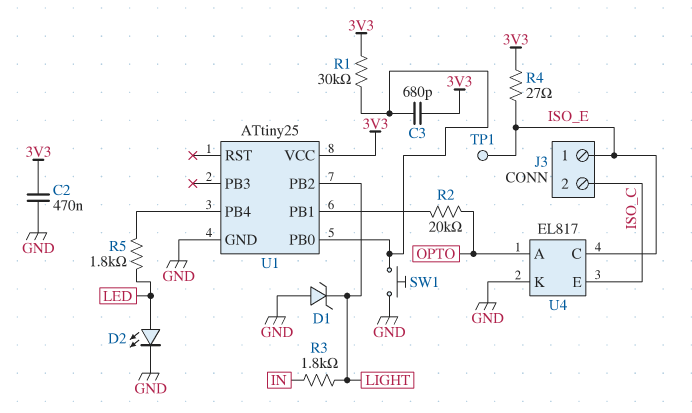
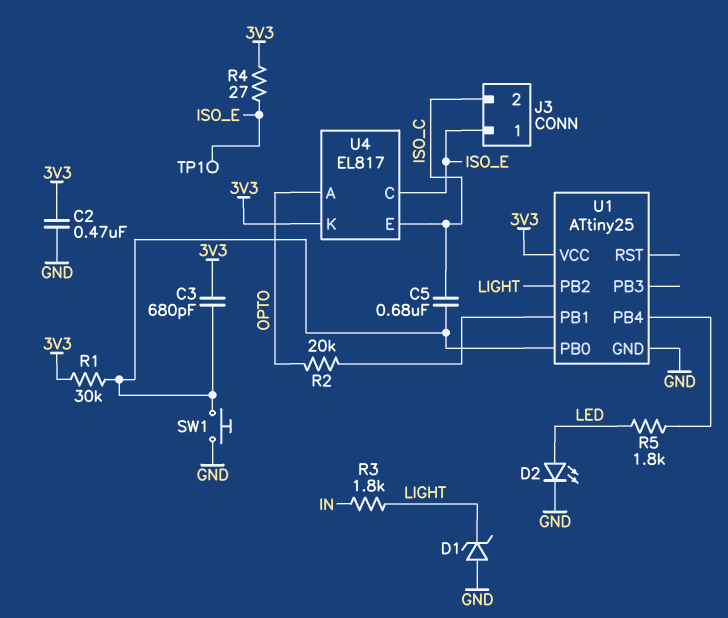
C5: none -> 680nF (ISO_C, U1/PB0)
U4 pin K: GND -> 3V3

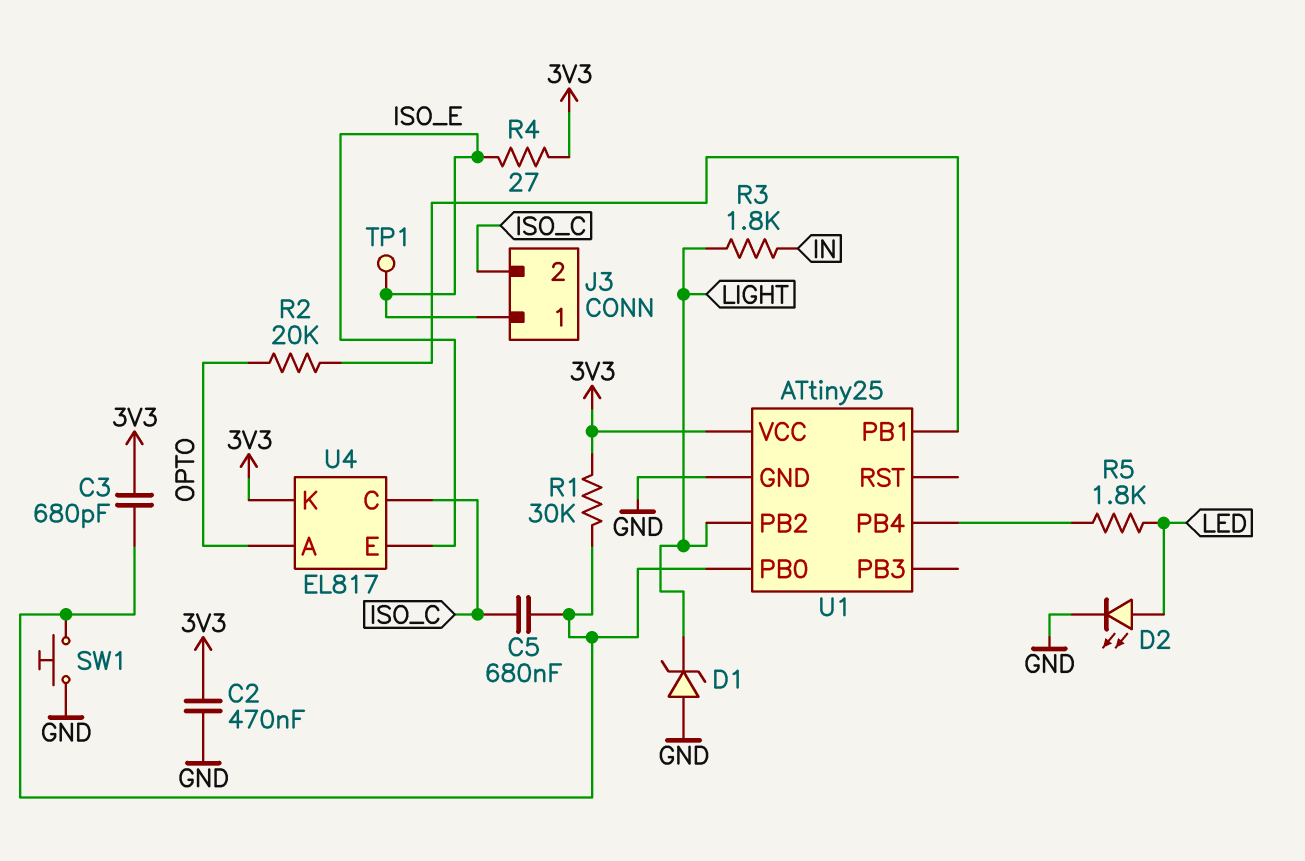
U4 pin C: ISO_E -> ISO_C
U4 pin E: ISO_C -> ISO_E

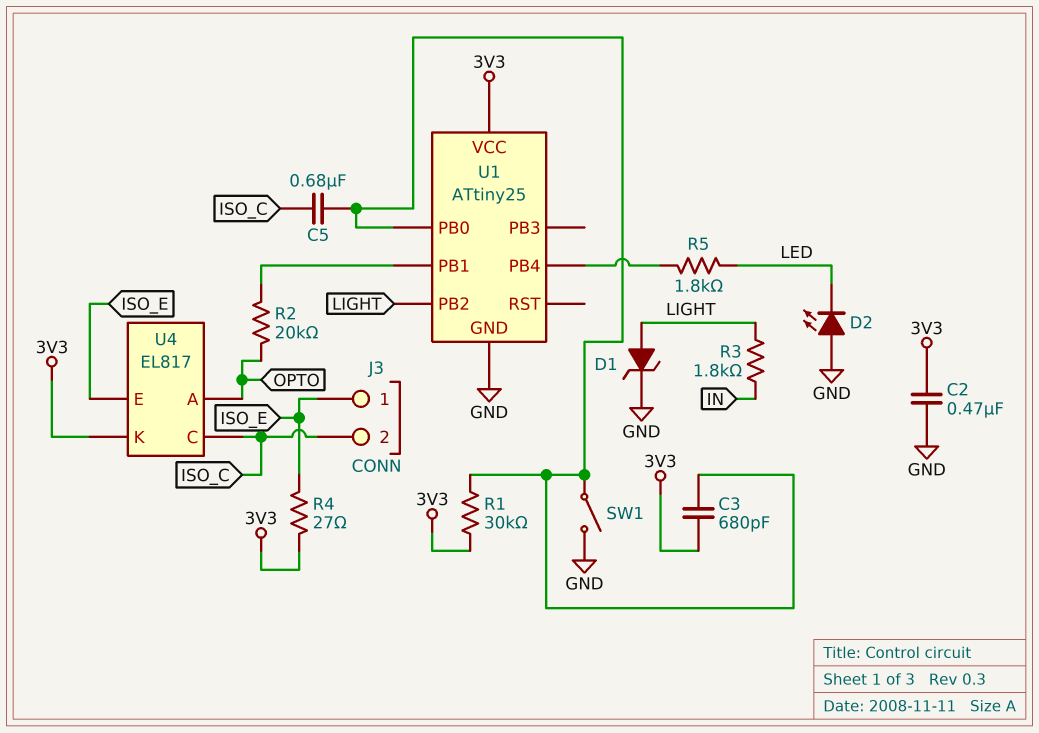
D1: zener (A GND, K LIGHT) -> zener (A LIGHT, K GND)
D2: LED (A LED, K GND) -> LED (A GND, K LED)
SW1: button (GND, U1/PB0) -> switch (GND, U1/PB0)
TP1: test point (ISO_E) -> none

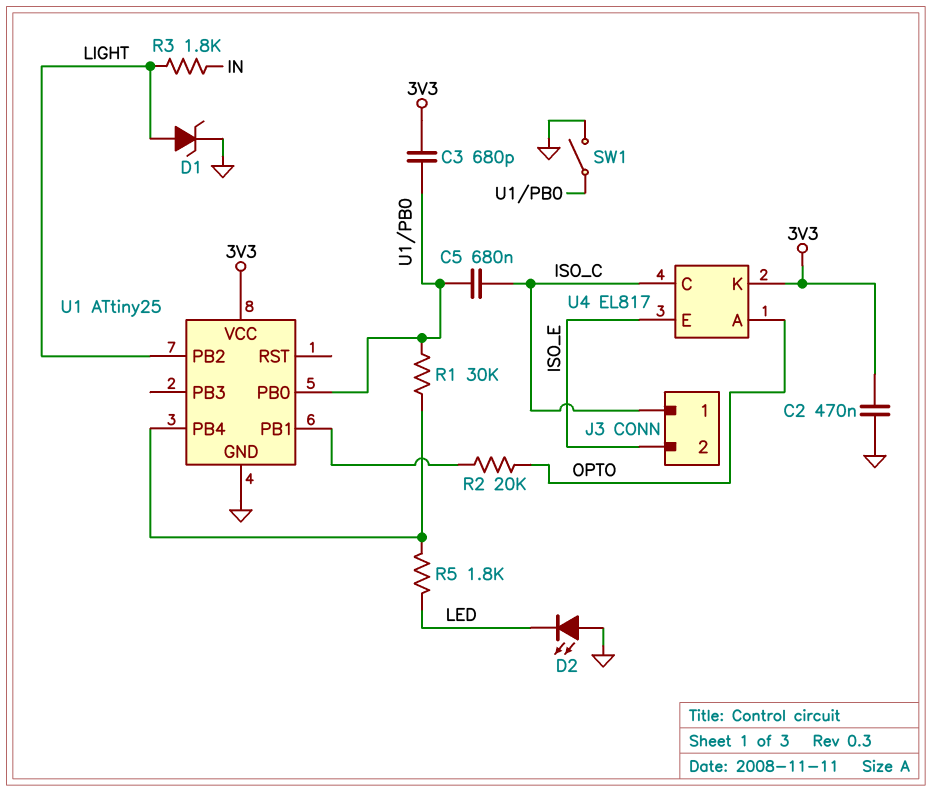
J3 pin 1: ISO_E -> ISO_C
J3 pin 2: ISO_C -> ISO_E
R1: 30k (3V3, U1/PB0) -> 30k (U1/PB0, U1/PB4)
R4: 27 (3V3, ISO_E) -> none

